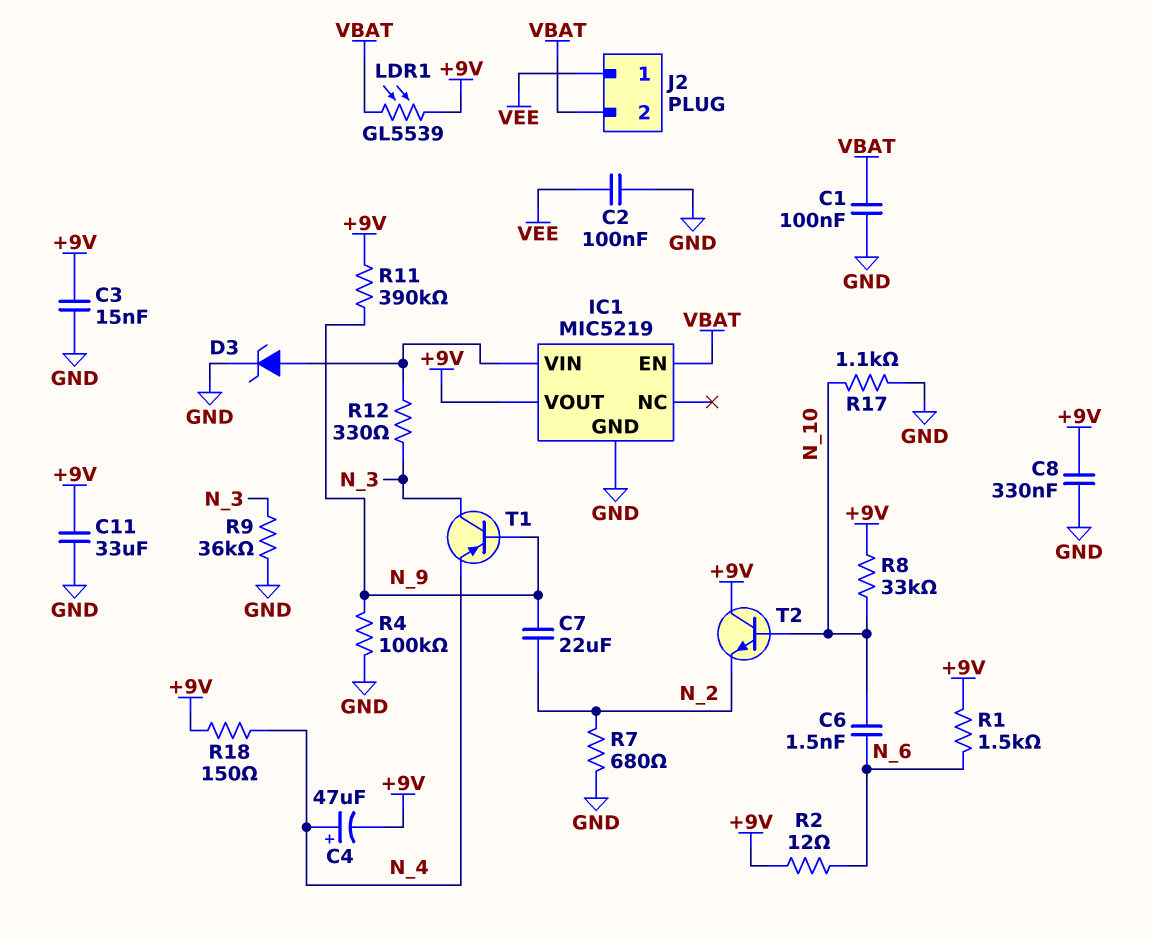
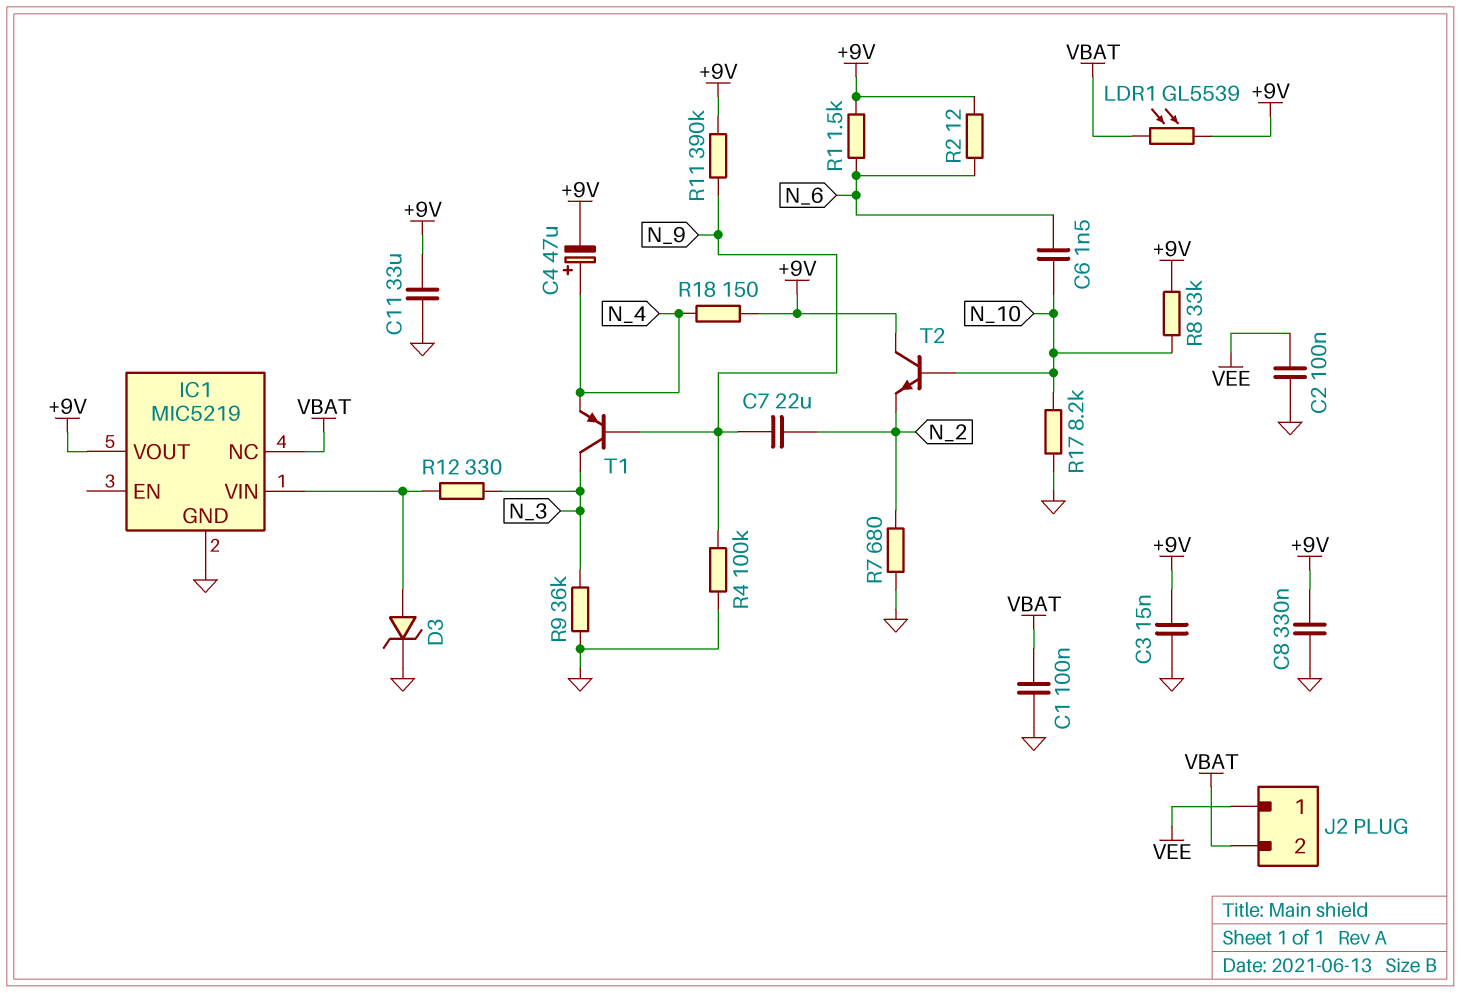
IC1 pin EN: VBAT -> none
IC1 pin NC: none -> VBAT
R17: 1.1k (GND, N_10) -> 8.2k (GND, N_10)

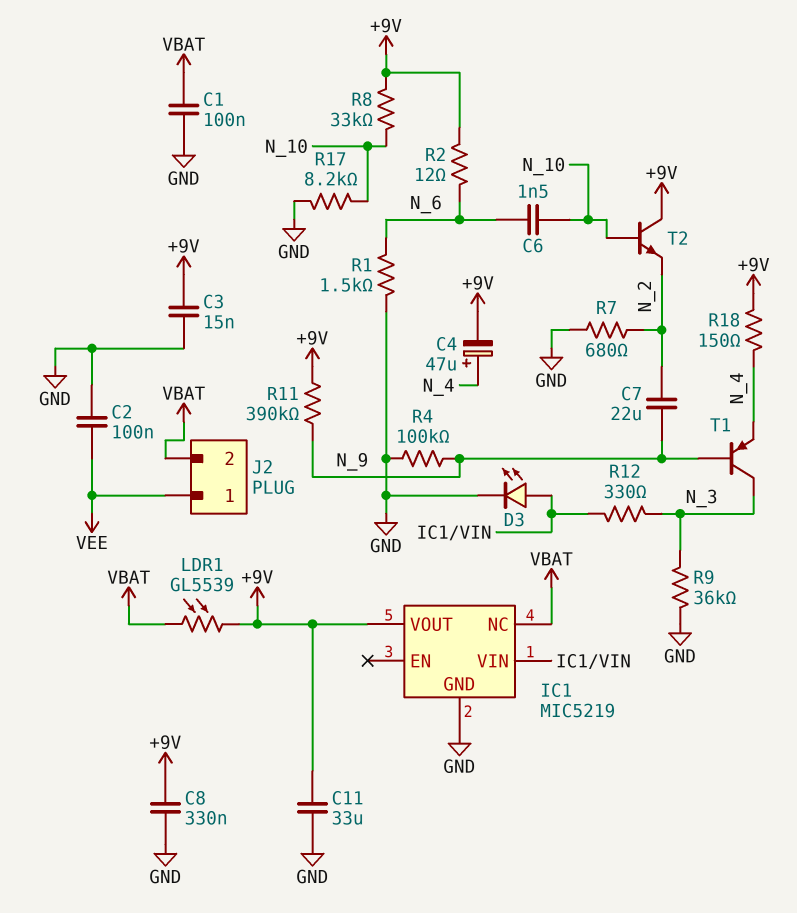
D3: zener (A IC1/VIN, K GND) -> LED (A IC1/VIN, K GND)
R1: 1.5k (+9V, N_6) -> 1.5k (GND, N_6)

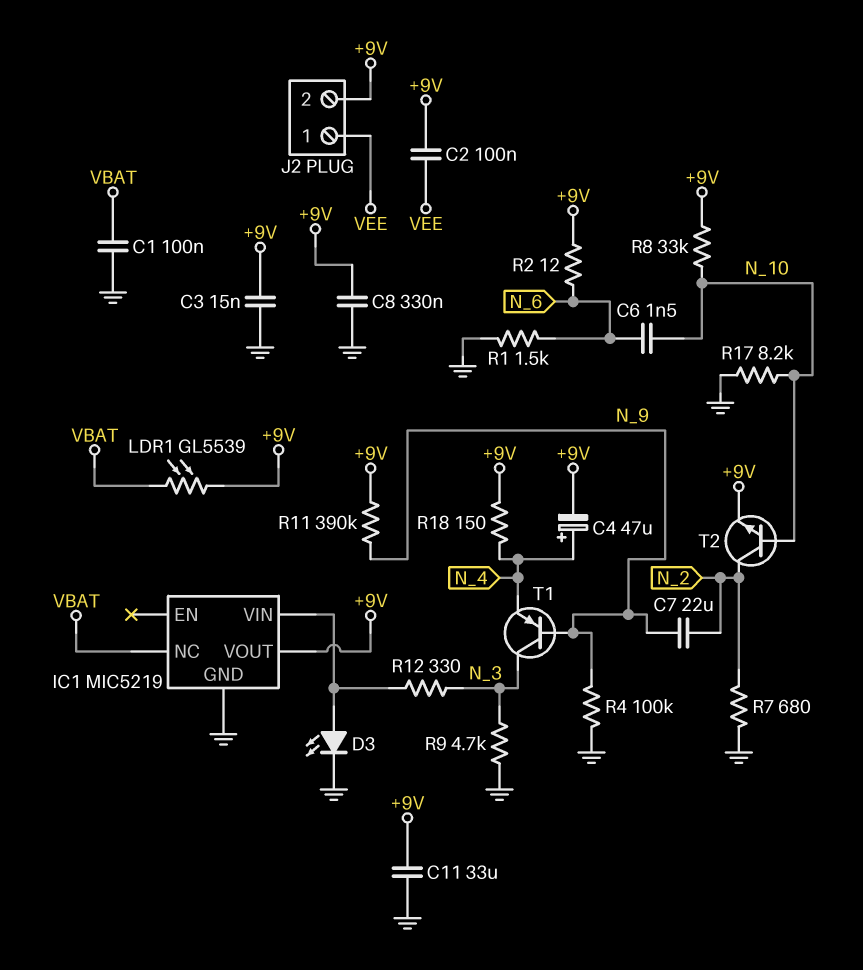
C2: 100nF (GND, VEE) -> 100nF (+9V, VEE)
J2 pin 2: VBAT -> +9V
R9: 36k (GND, N_3) -> 4.7k (GND, N_3)
T2: NPN (B N_10, C +9V, E N_2) -> NPN (B N_10, C N_2, E +9V)

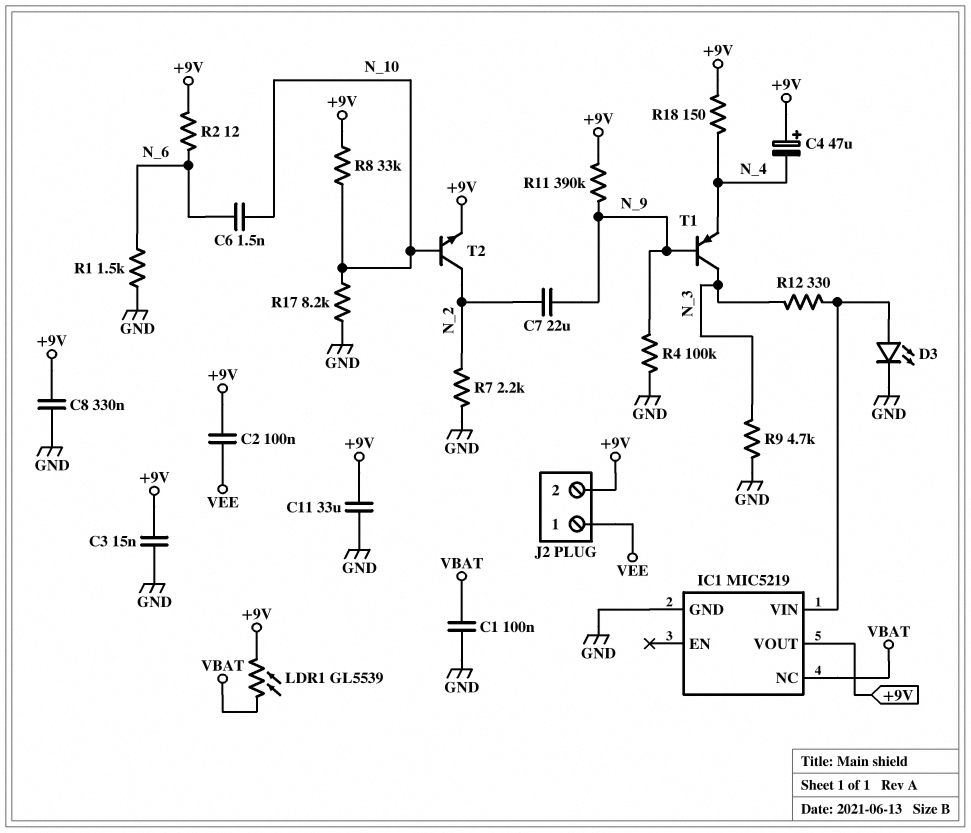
C4: 47uF (plus N_4, minus +9V) -> 47uF (plus +9V, minus N_4)
R7: 680 (GND, N_2) -> 2.2k (GND, N_2)

